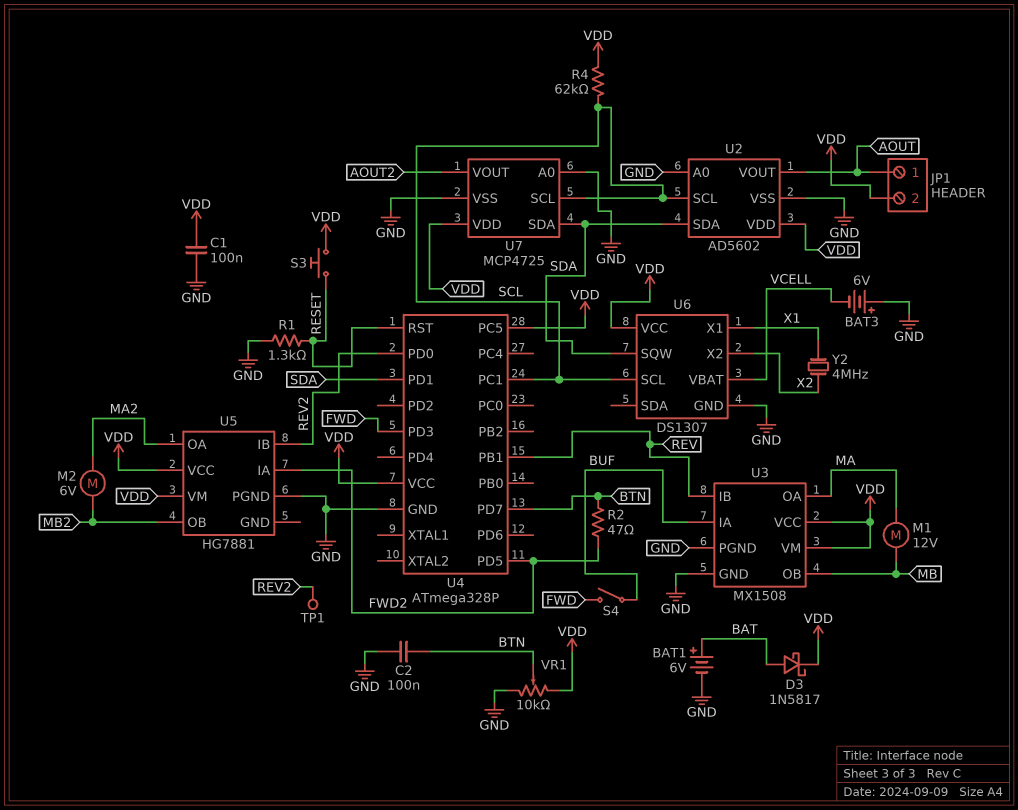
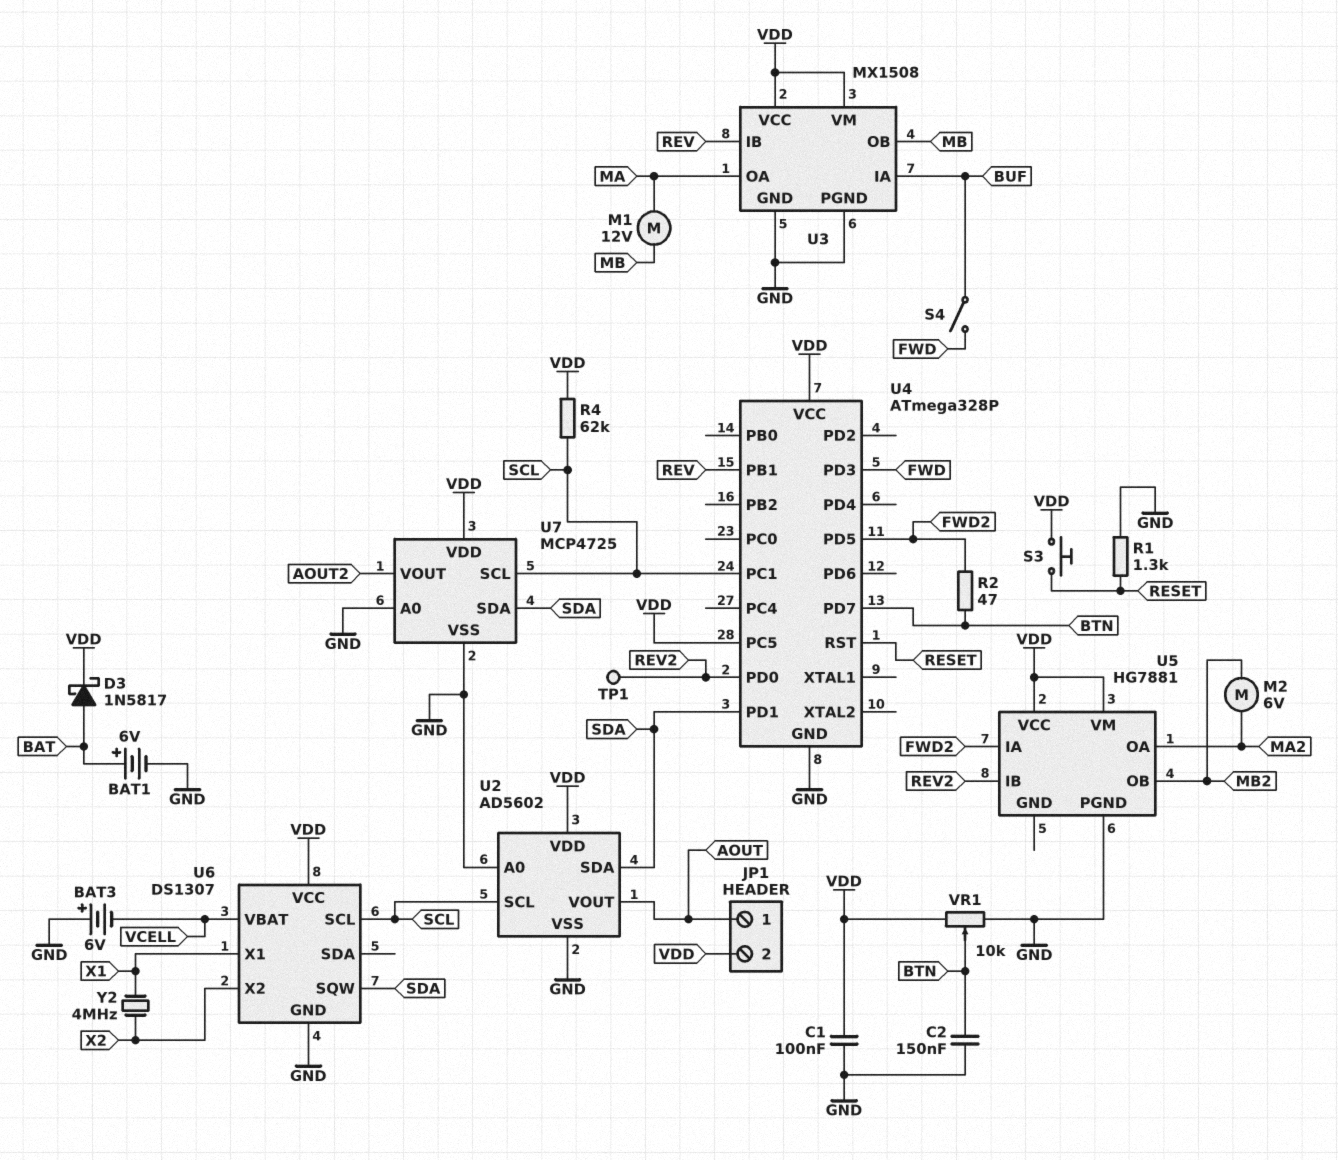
C2: 100nF (BTN, GND) -> 150nF (BTN, GND)

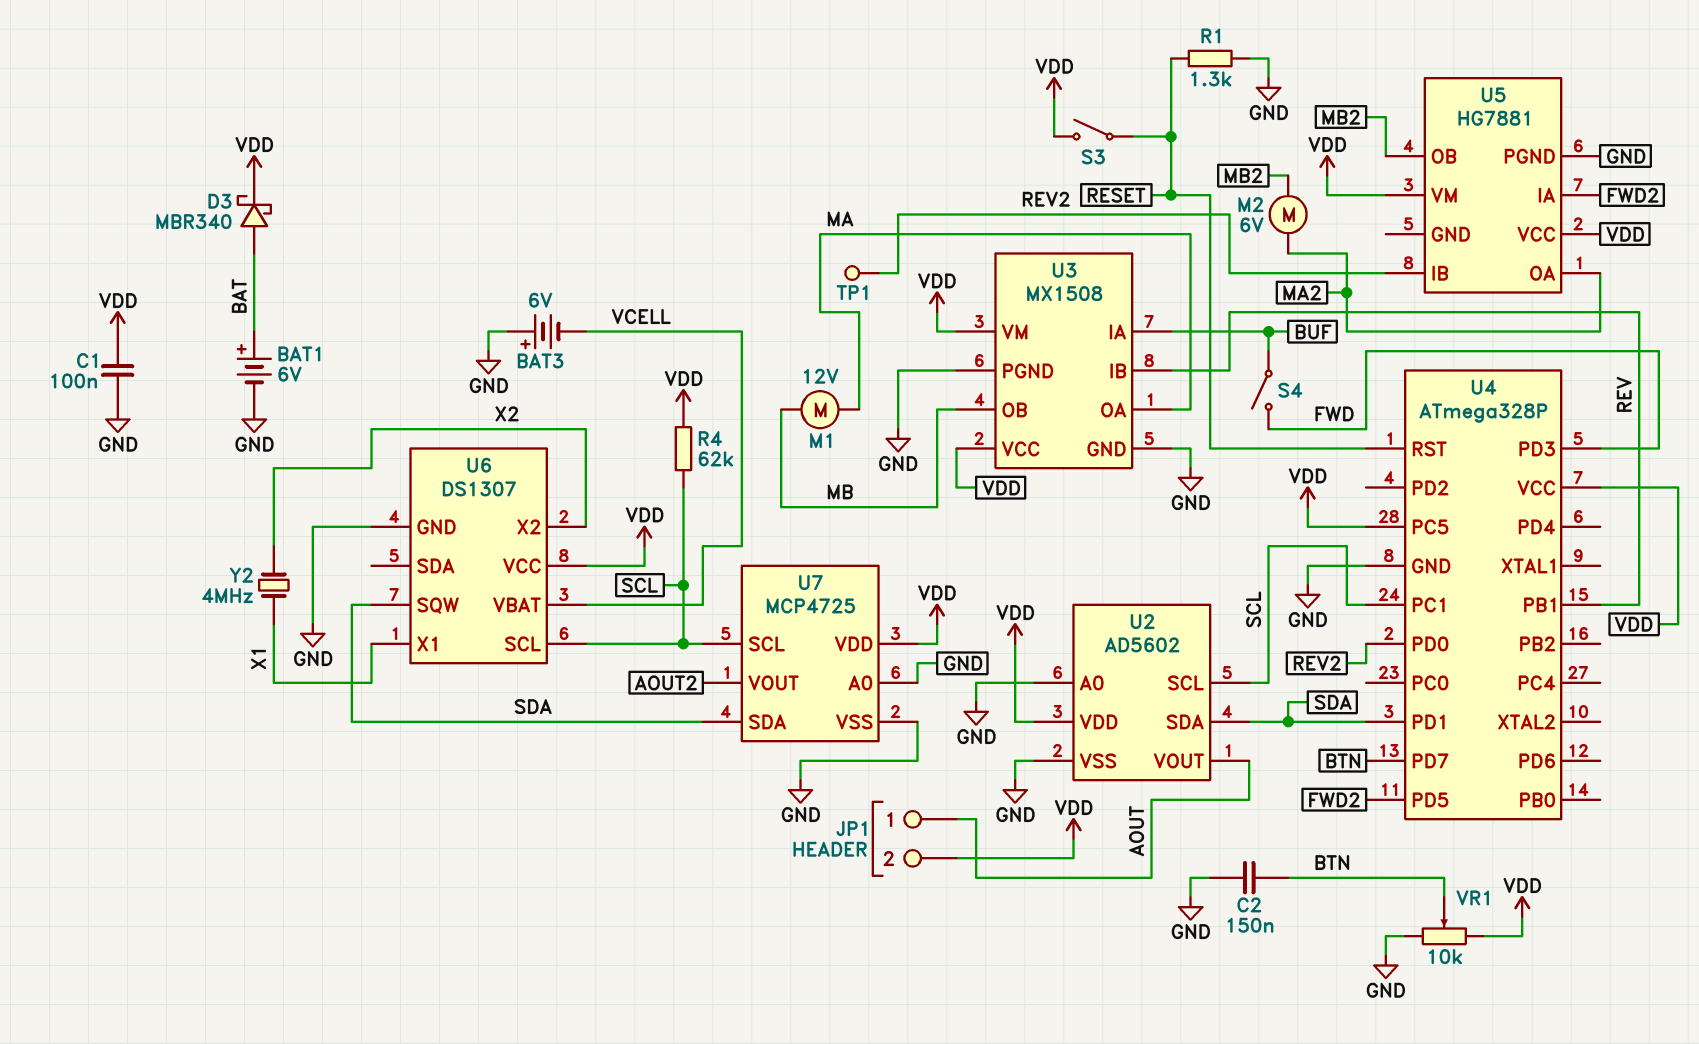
D3: schottky 1N5817 (A BAT, K VDD) -> schottky MBR340 (A BAT, K VDD)
R2: 47 (BTN, FWD2) -> none
S3: button (RESET, VDD) -> switch (RESET, VDD)

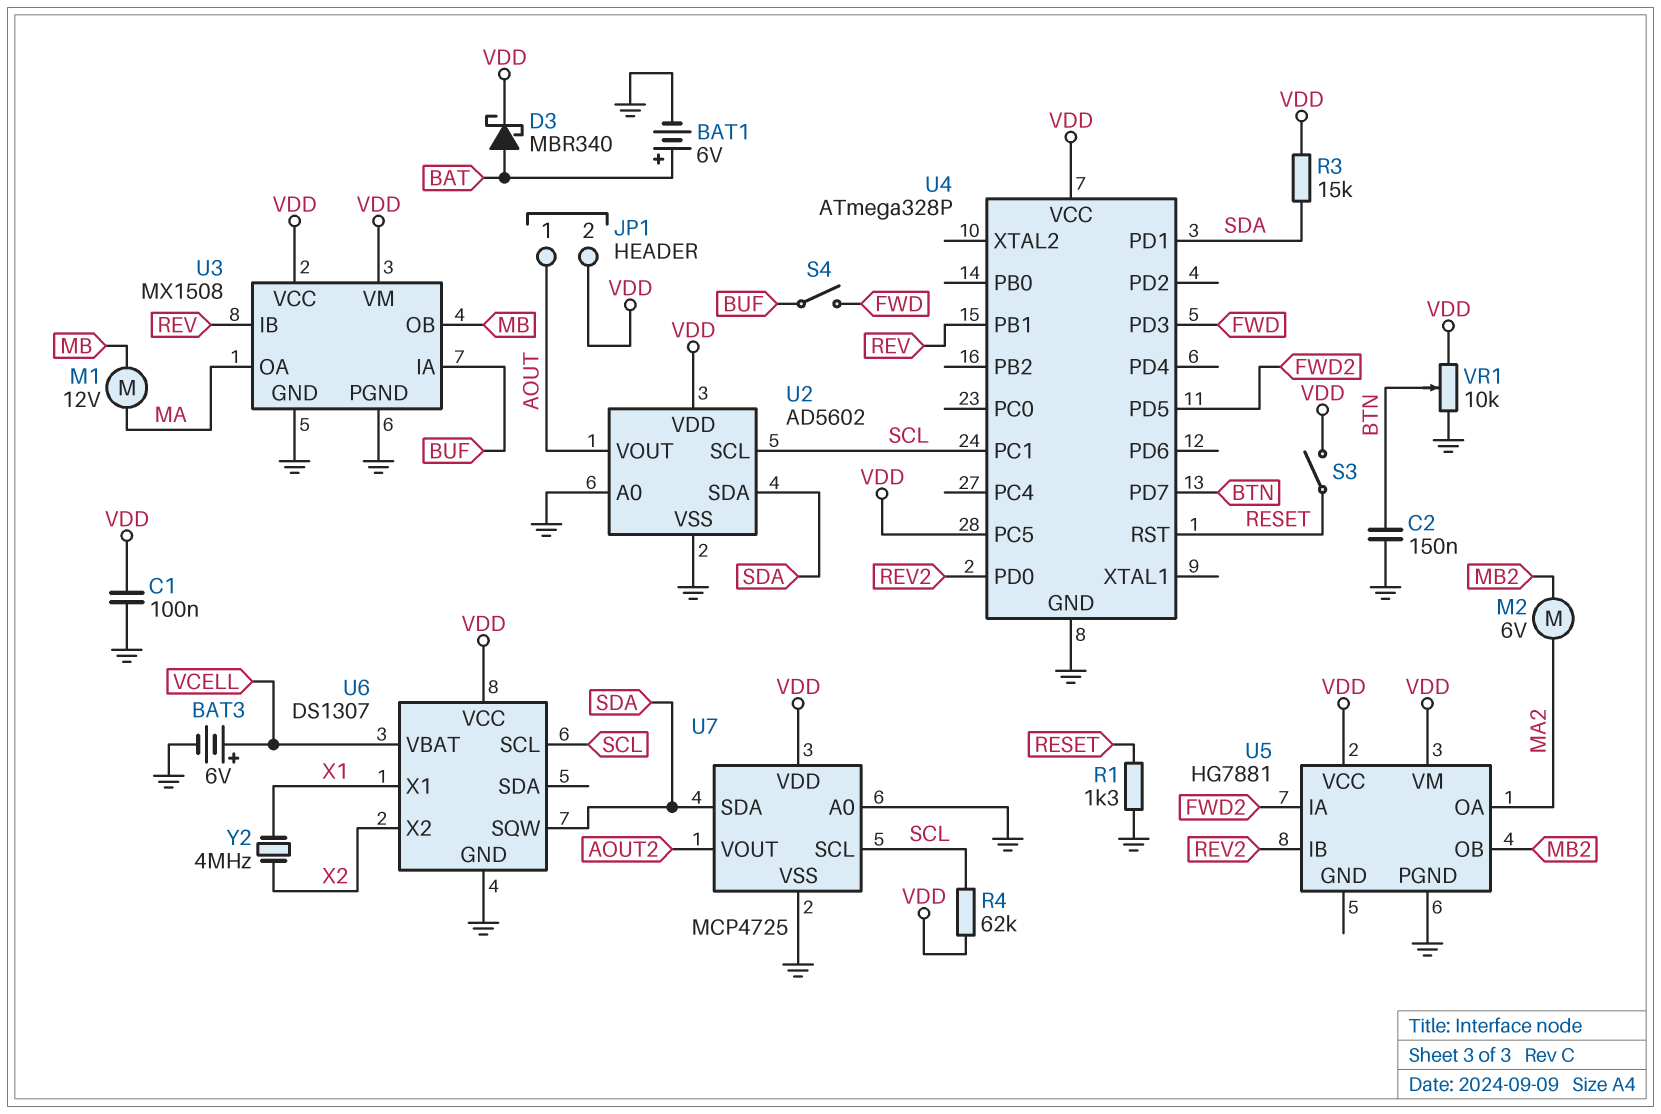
BAT3: 6V (plus GND, minus VCELL) -> 6V (plus VCELL, minus GND)
R3: none -> 15k (SDA, VDD)
TP1: test point (REV2) -> none

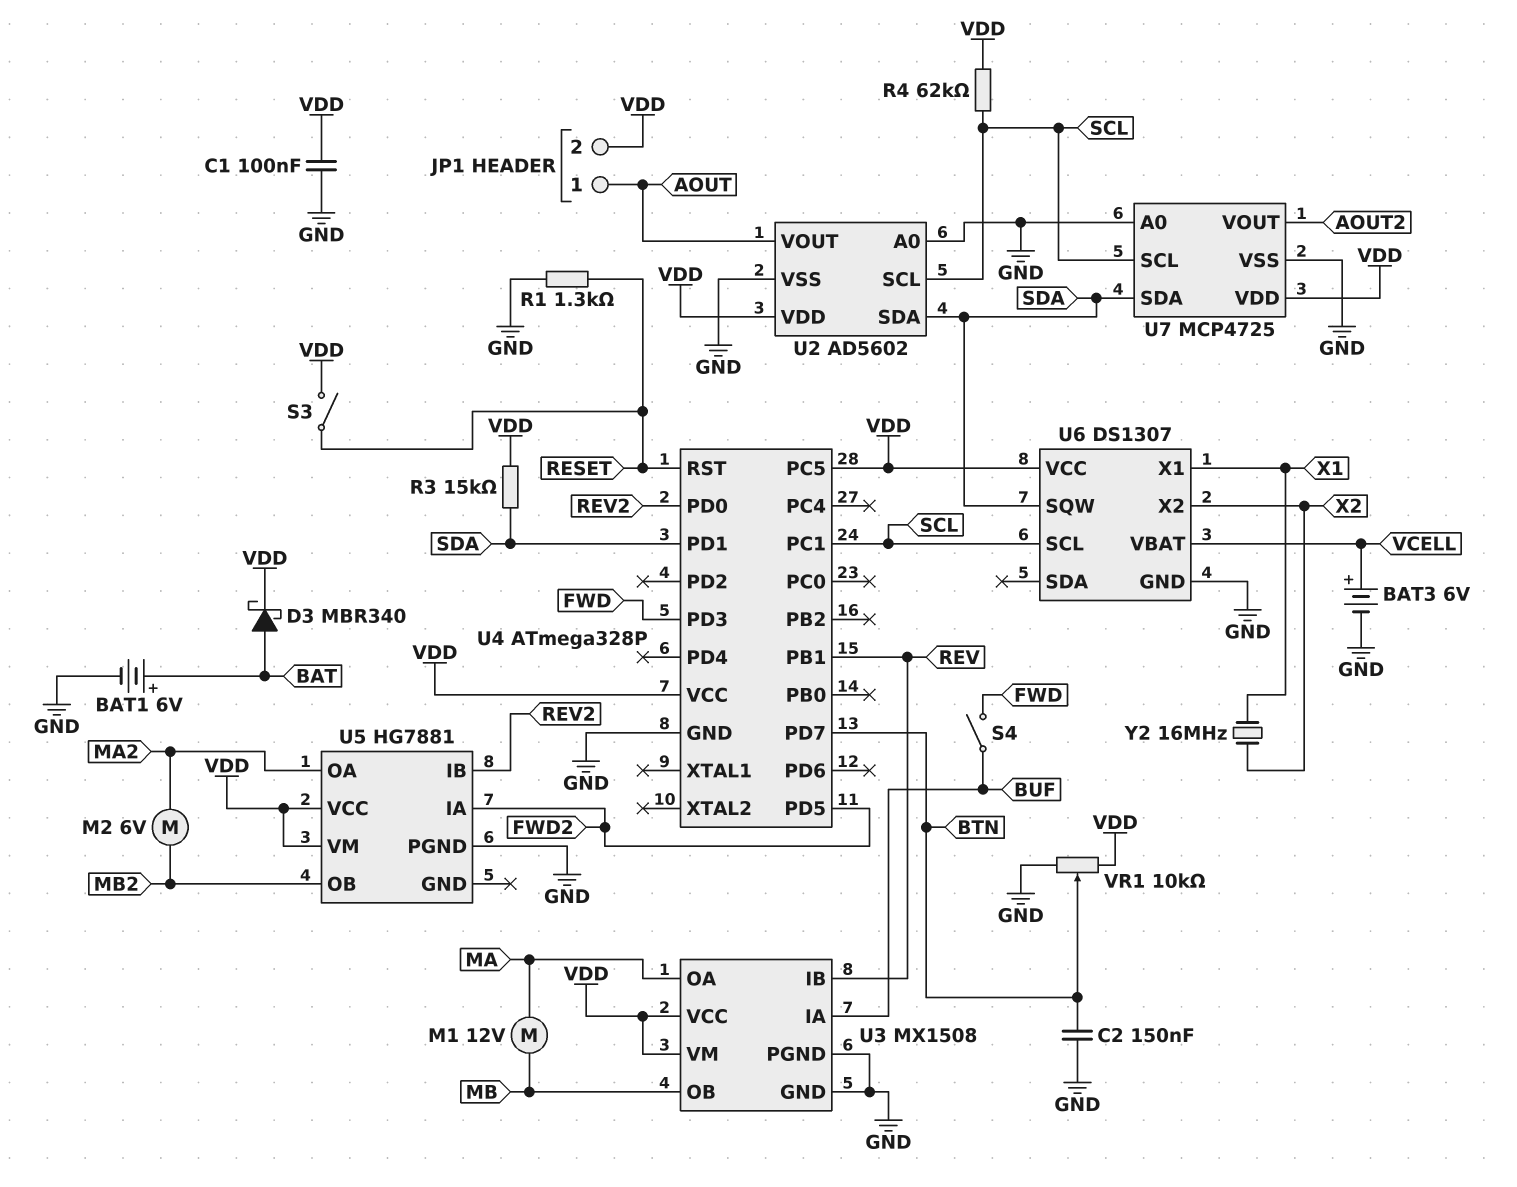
Y2: 4MHz (X1, X2) -> 16MHz (X1, X2)

